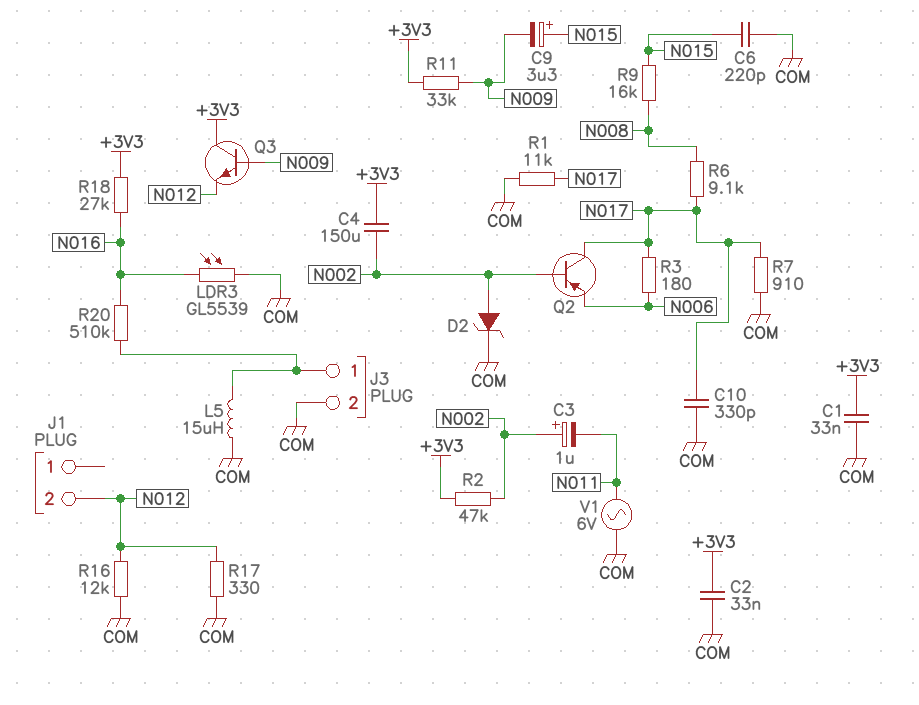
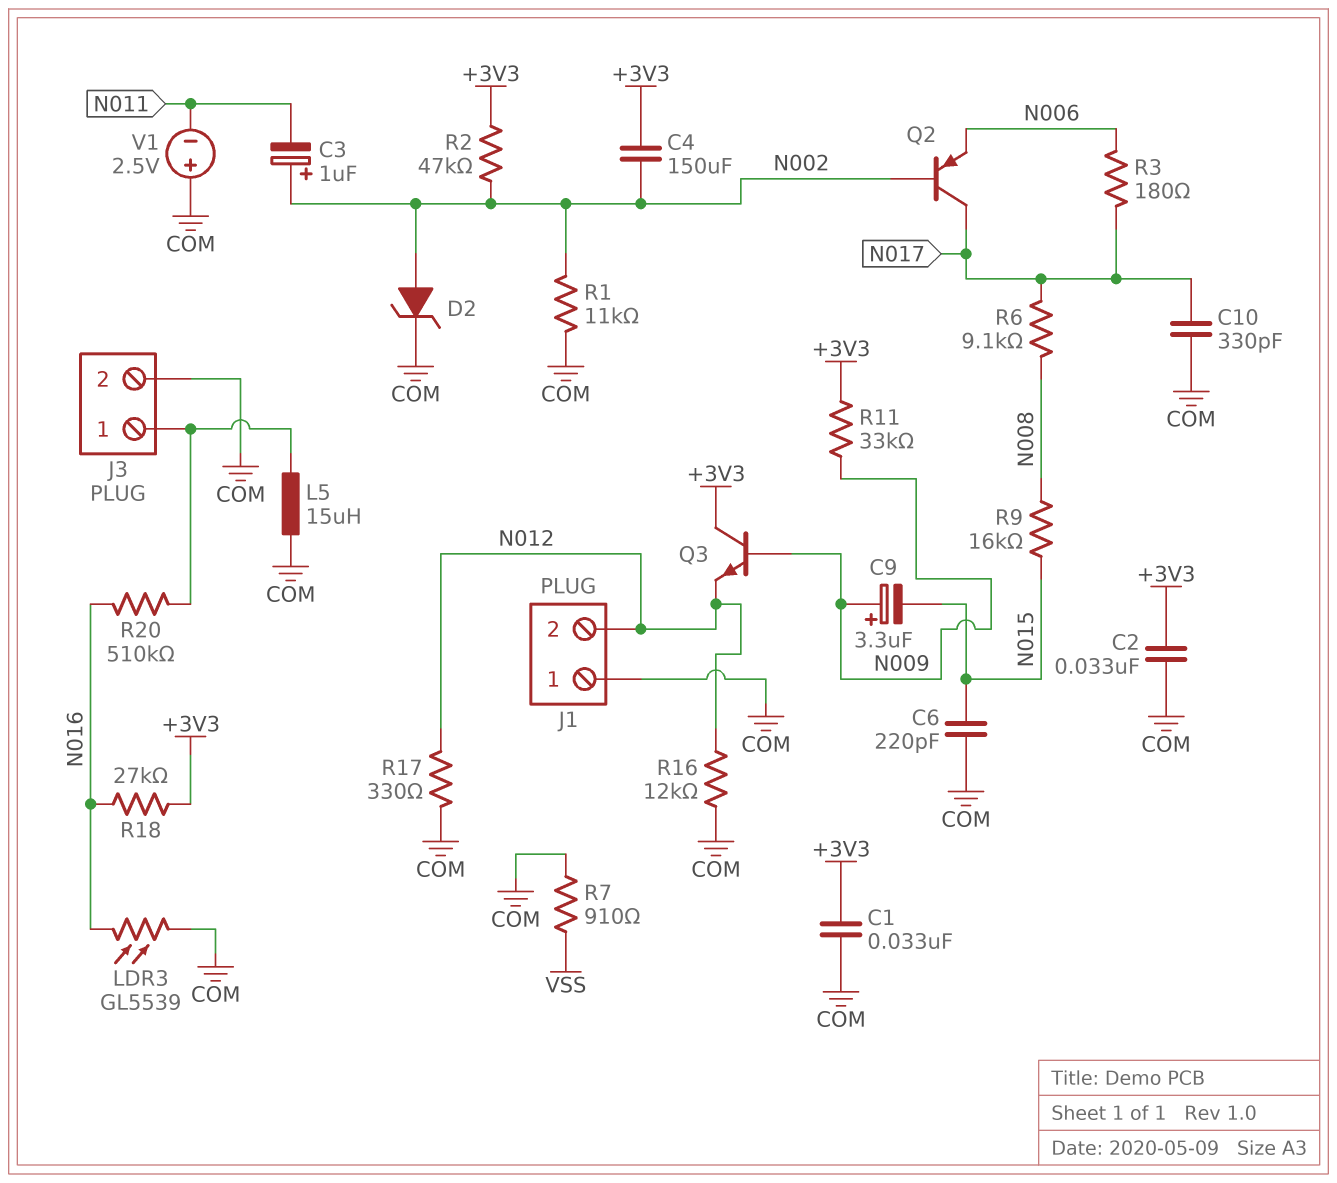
C9: 3.3uF (plus N015, minus N009) -> 3.3uF (plus N009, minus N015)
J1 pin 1: none -> COM
R1: 11k (COM, N017) -> 11k (COM, N002)
R7: 910 (COM, N017) -> 910 (COM, VSS)
V1: AC 6V (COM, N011) -> 2.5V (plus COM, minus N011)

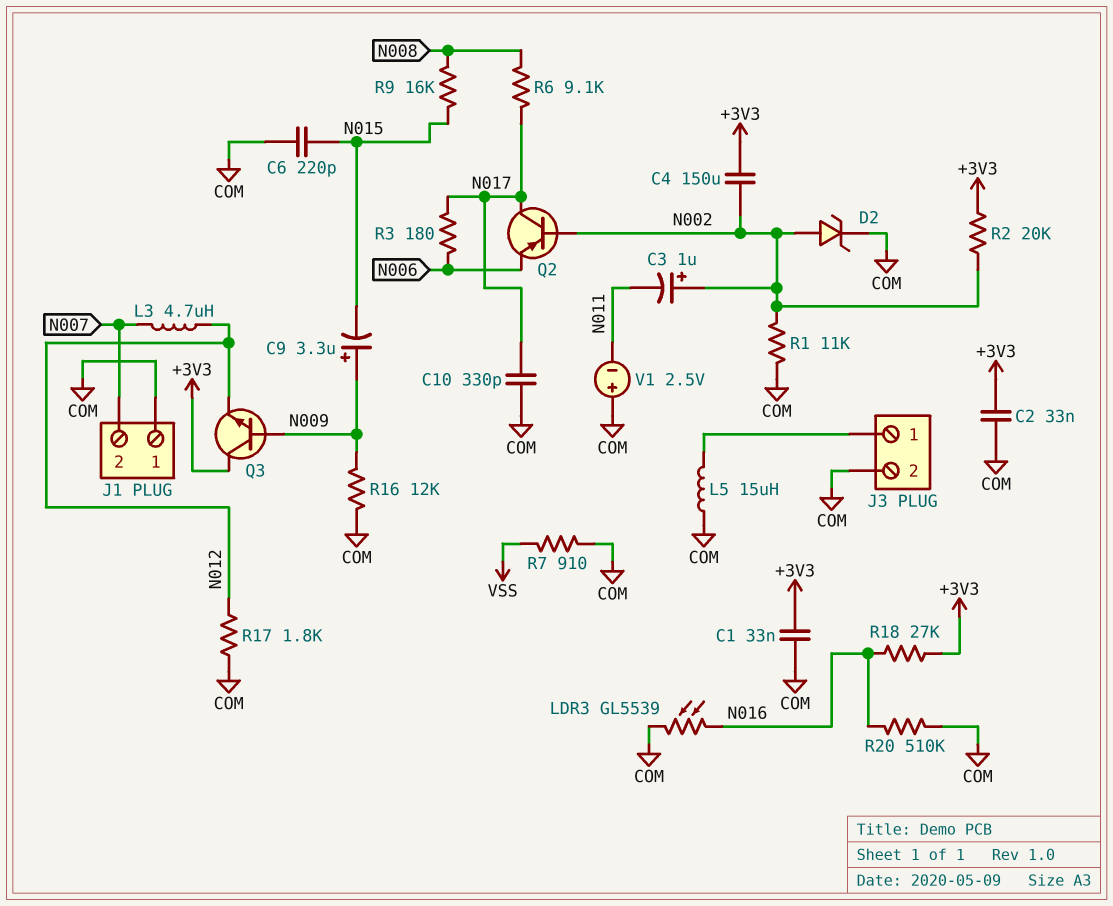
J1 pin 2: N012 -> N007
L3: none -> 4.7uH (N007, N012)
R2: 47k (+3V3, N002) -> 20k (+3V3, N002)
R11: 33k (+3V3, N009) -> none
R16: 12k (COM, N012) -> 12k (COM, N009)
R17: 330 (COM, N012) -> 1.8k (COM, N012)
R20: 510k (J3/1, N016) -> 510k (COM, N016)

